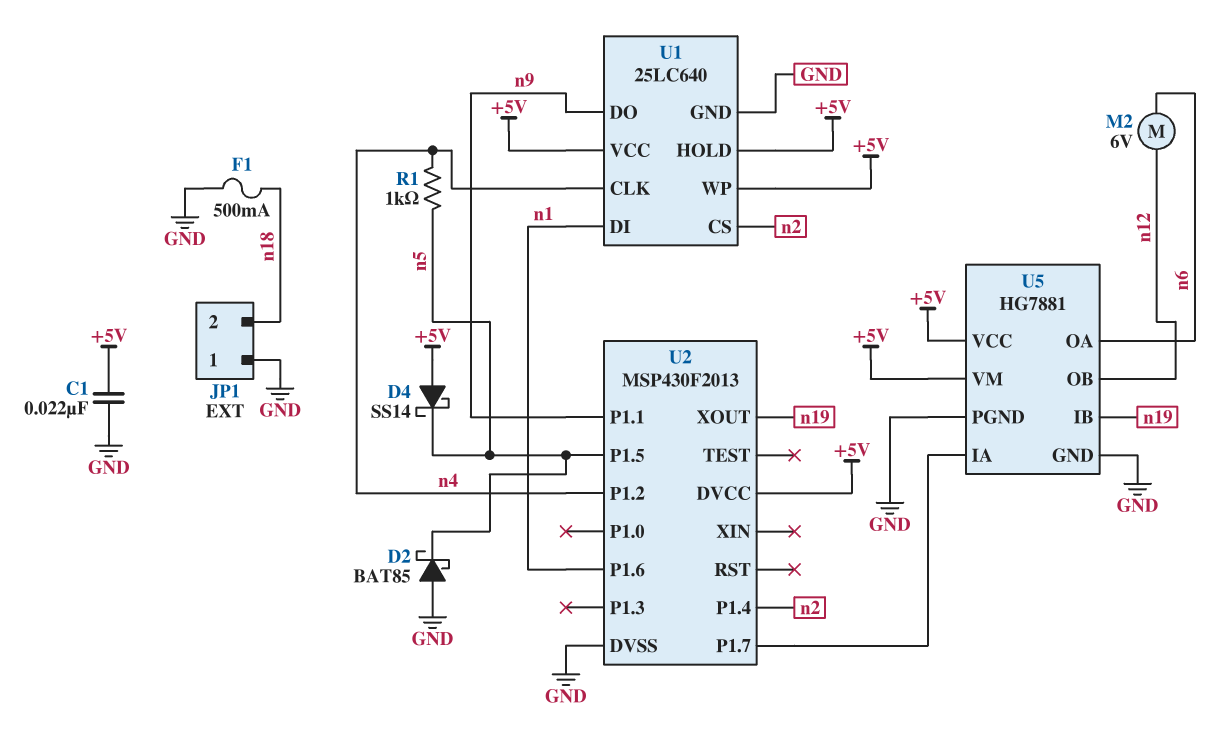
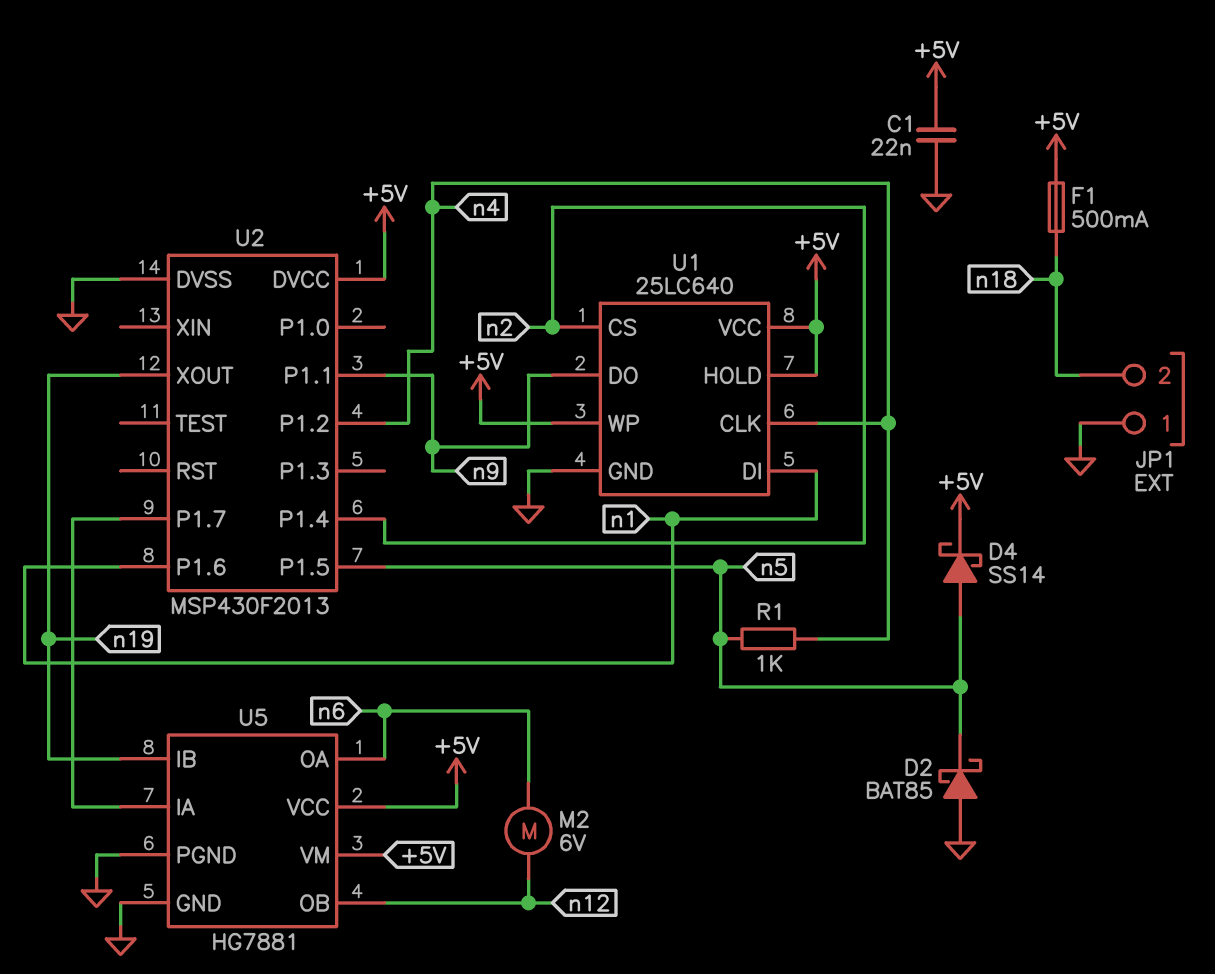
D4: schottky SS14 (A +5V, K n5) -> schottky SS14 (A n5, K +5V)
F1: 500mA (GND, n18) -> 500mA (+5V, n18)

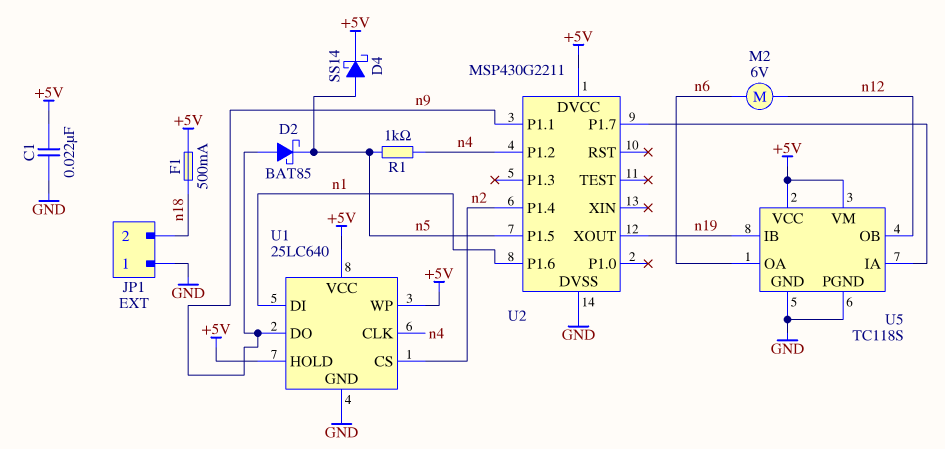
D2: schottky BAT85 (A GND, K n5) -> schottky BAT85 (A n9, K n5)
U2: MSP430F2013 -> MSP430G2211
U5: HG7881 -> TC118S

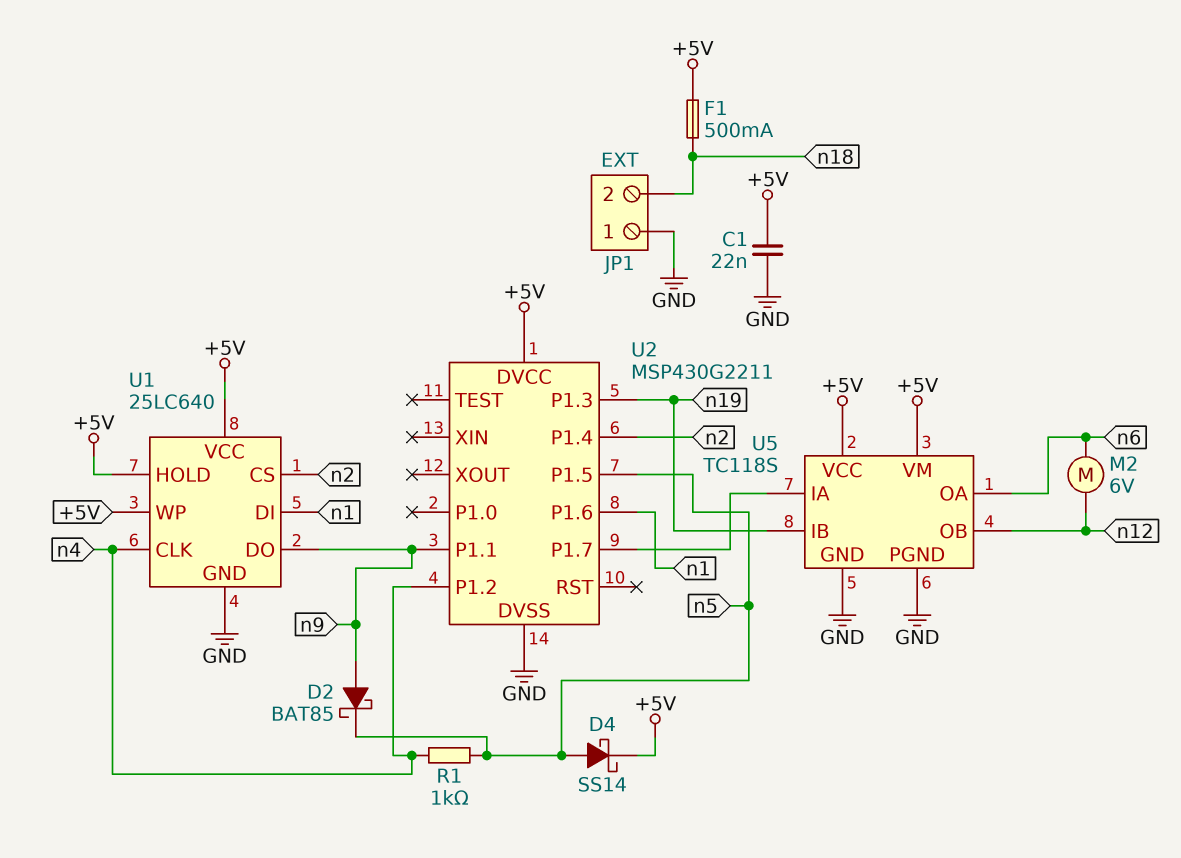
U2 pin P1.3: none -> n19
U2 pin XOUT: n19 -> none

